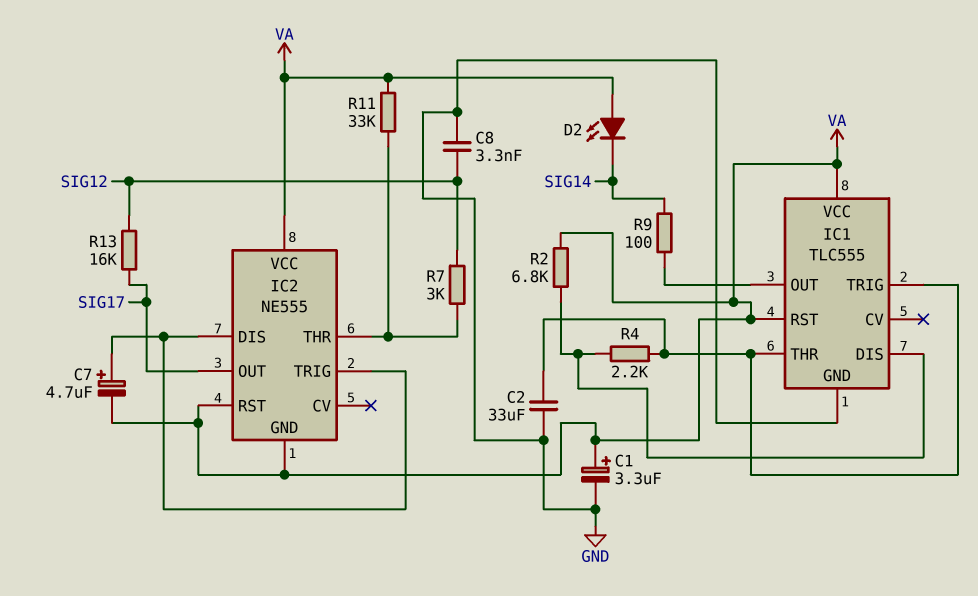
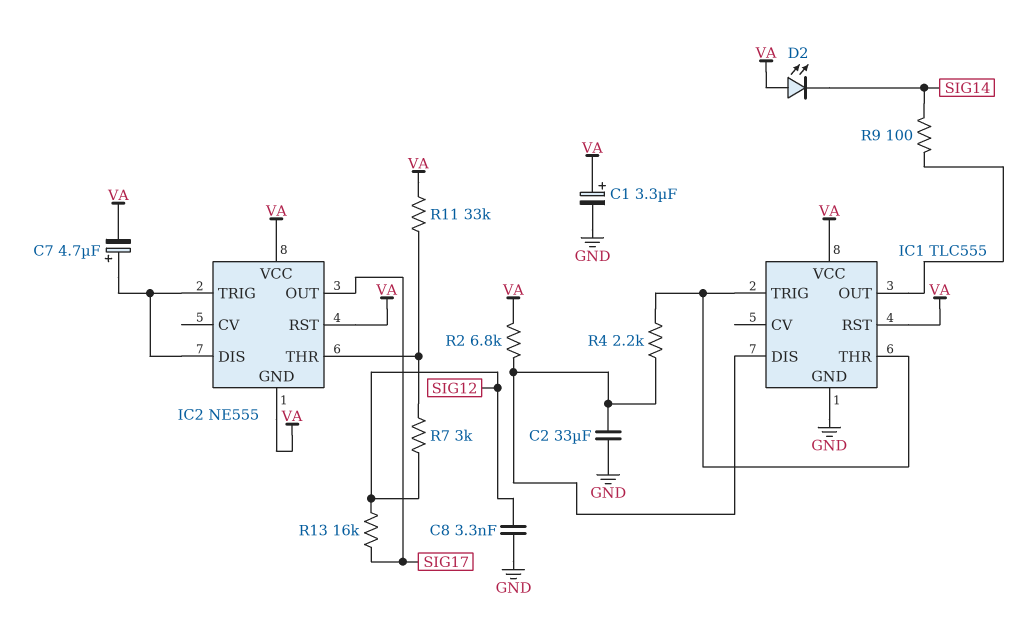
C2: 33uF (GND, IC1/THR) -> 33uF (GND, IC1/DIS)

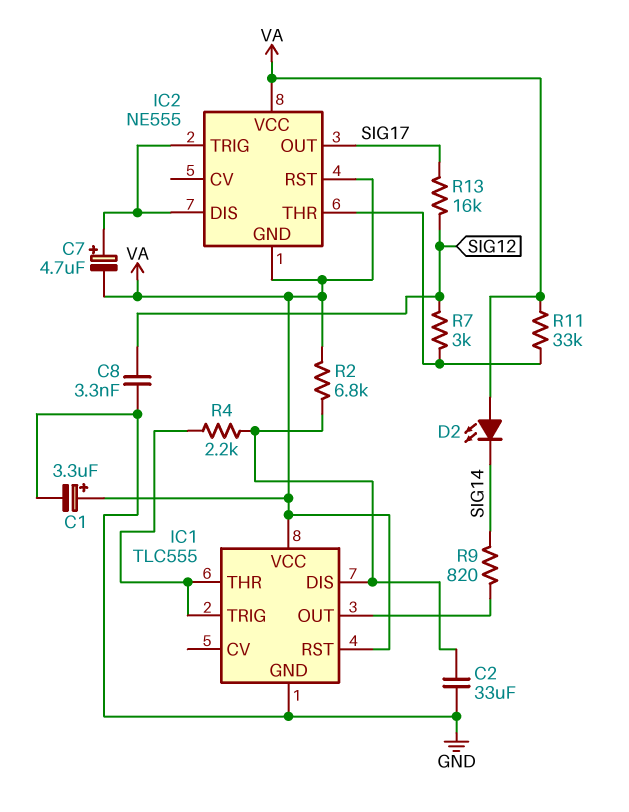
R9: 100 (IC1/OUT, SIG14) -> 820 (IC1/OUT, SIG14)

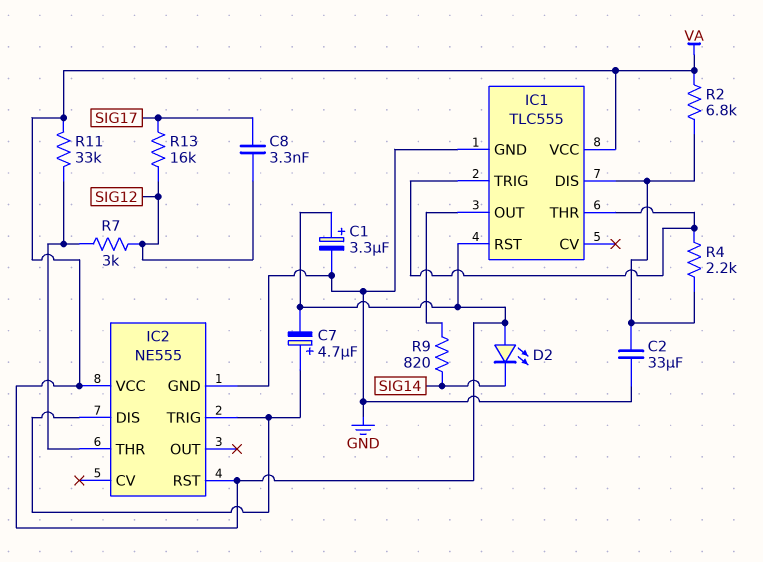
C8: 3.3nF (GND, SIG12) -> 3.3nF (SIG12, SIG17)
IC2 pin GND: VA -> GND
IC2 pin OUT: SIG17 -> none

